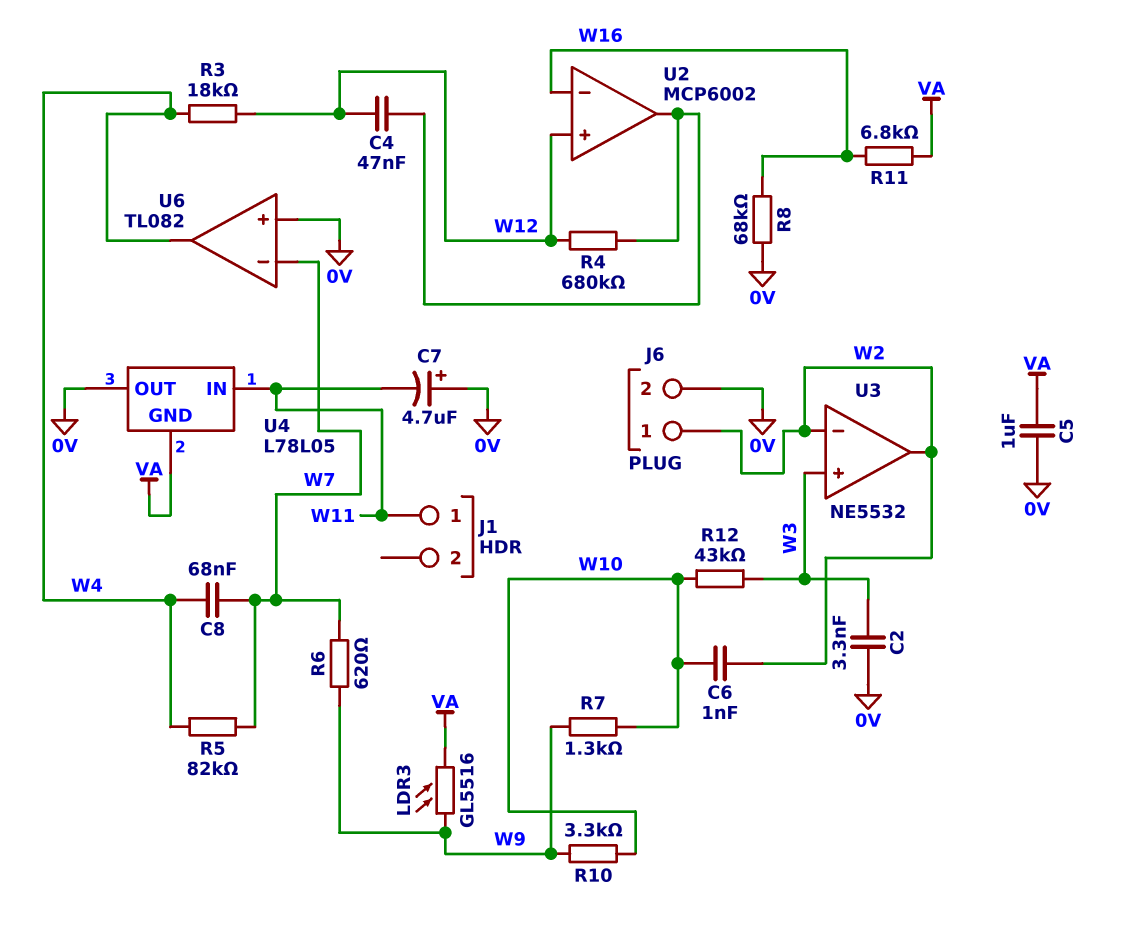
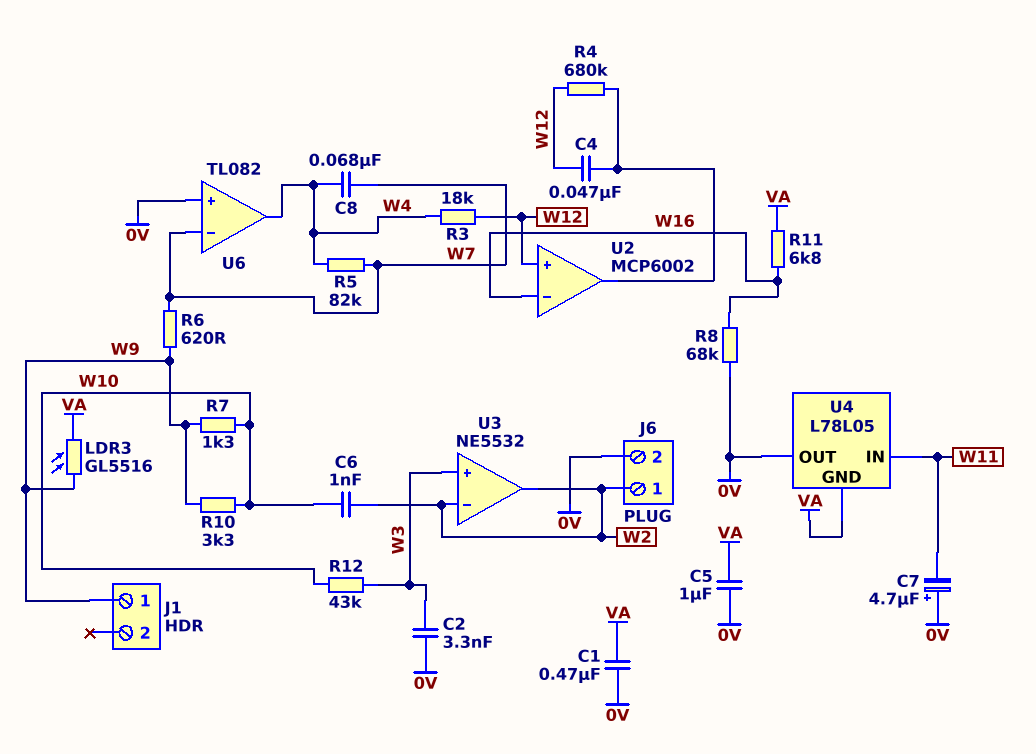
C1: none -> 470nF (0V, VA)
J1 pin 1: W11 -> W9

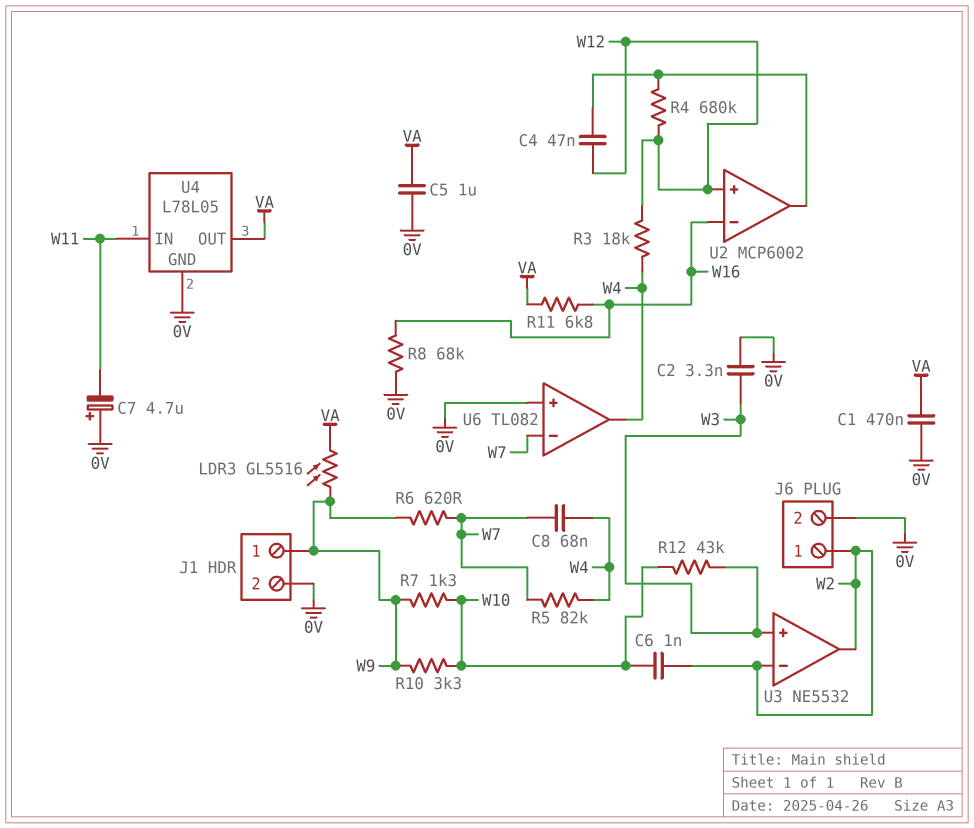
J1 pin 2: none -> 0V
U4 pin GND: VA -> 0V
U4 pin OUT: 0V -> VA

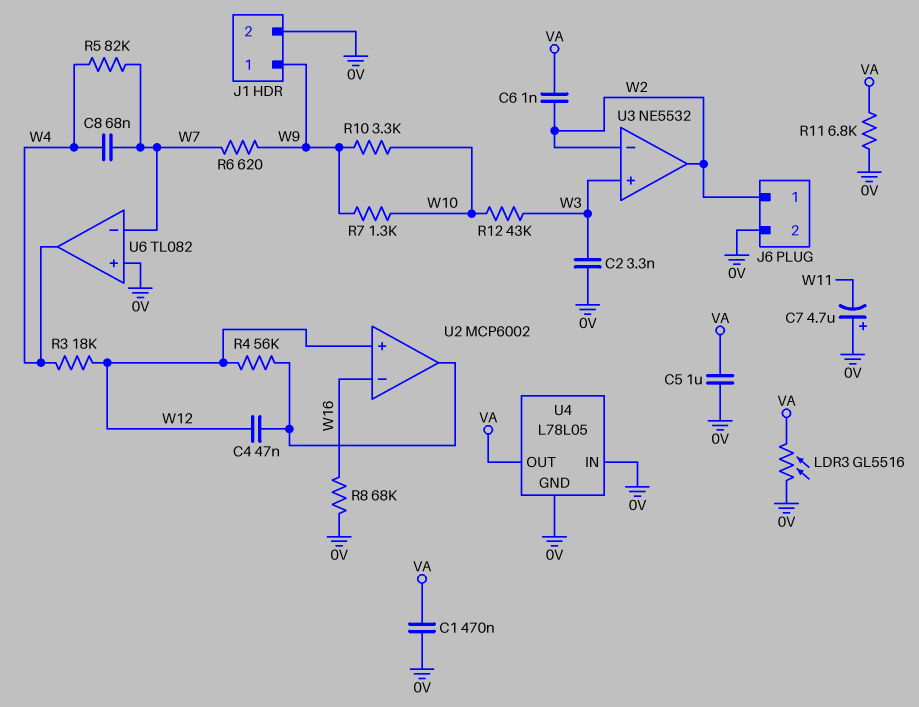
C6: 1nF (W2, W10) -> 1nF (VA, W2)
LDR3: GL5516 (VA, W9) -> GL5516 (0V, VA)
R4: 680k (U2/out, W12) -> 56k (U2/out, W12)
R11: 6.8k (VA, W16) -> 6.8k (0V, VA)
U4 pin IN: W11 -> 0V

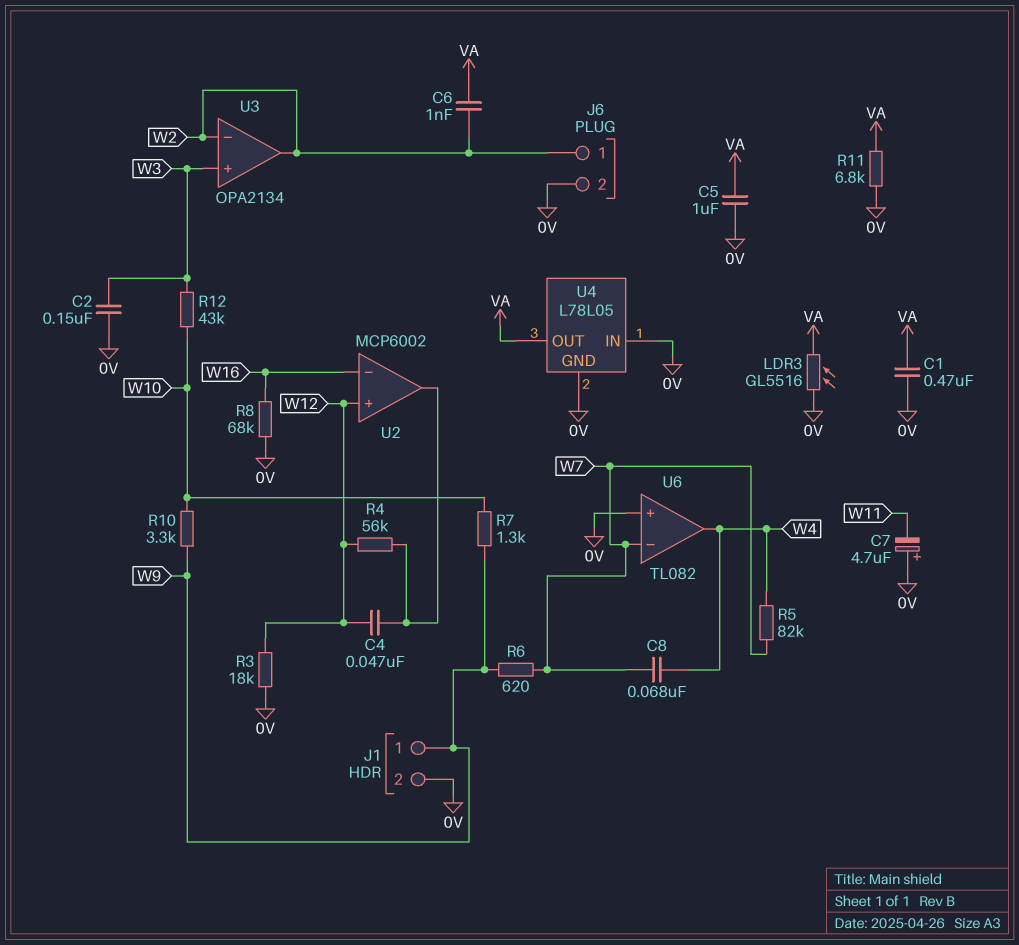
C2: 3.3nF (0V, W3) -> 150nF (0V, W3)
R3: 18k (W4, W12) -> 18k (0V, W12)
U3: NE5532 -> OPA2134

